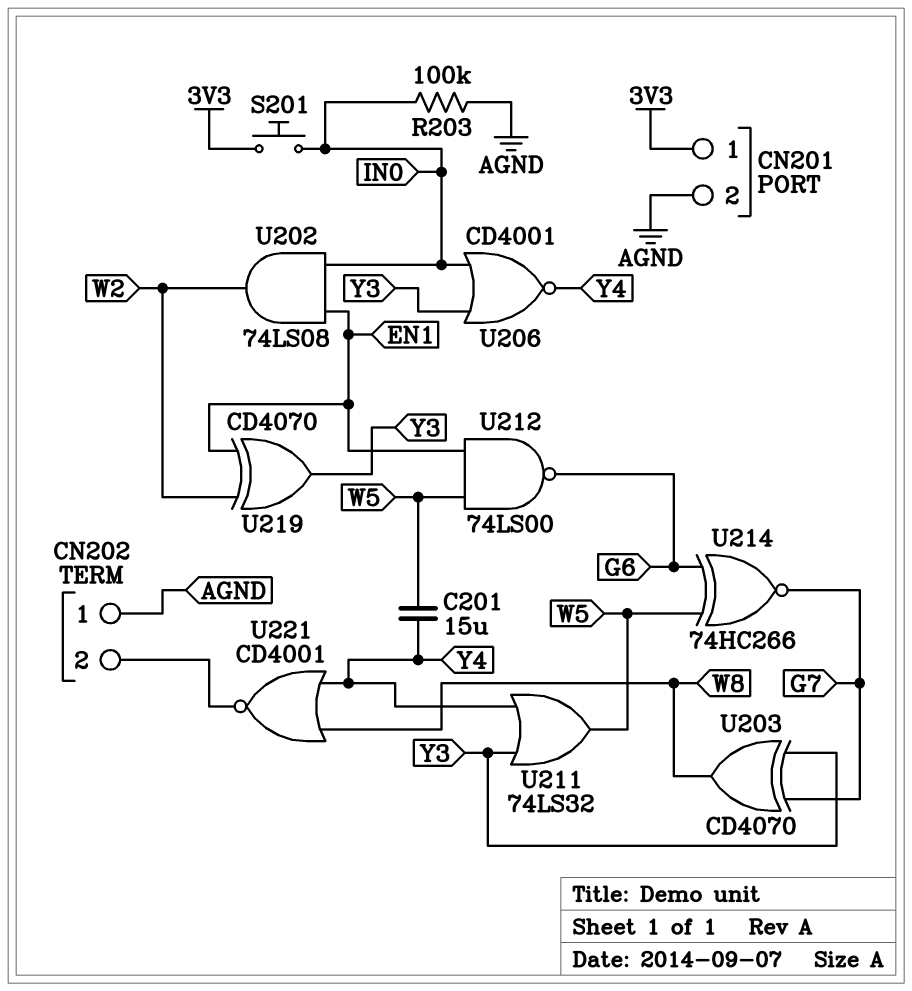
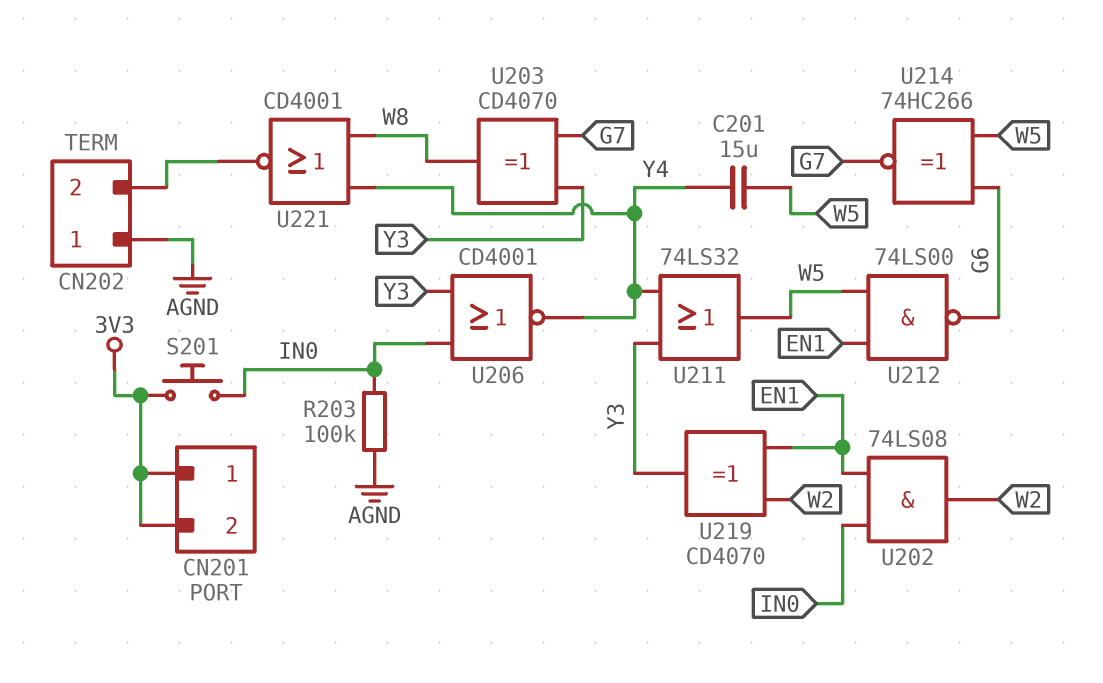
CN201 pin 2: AGND -> 3V3

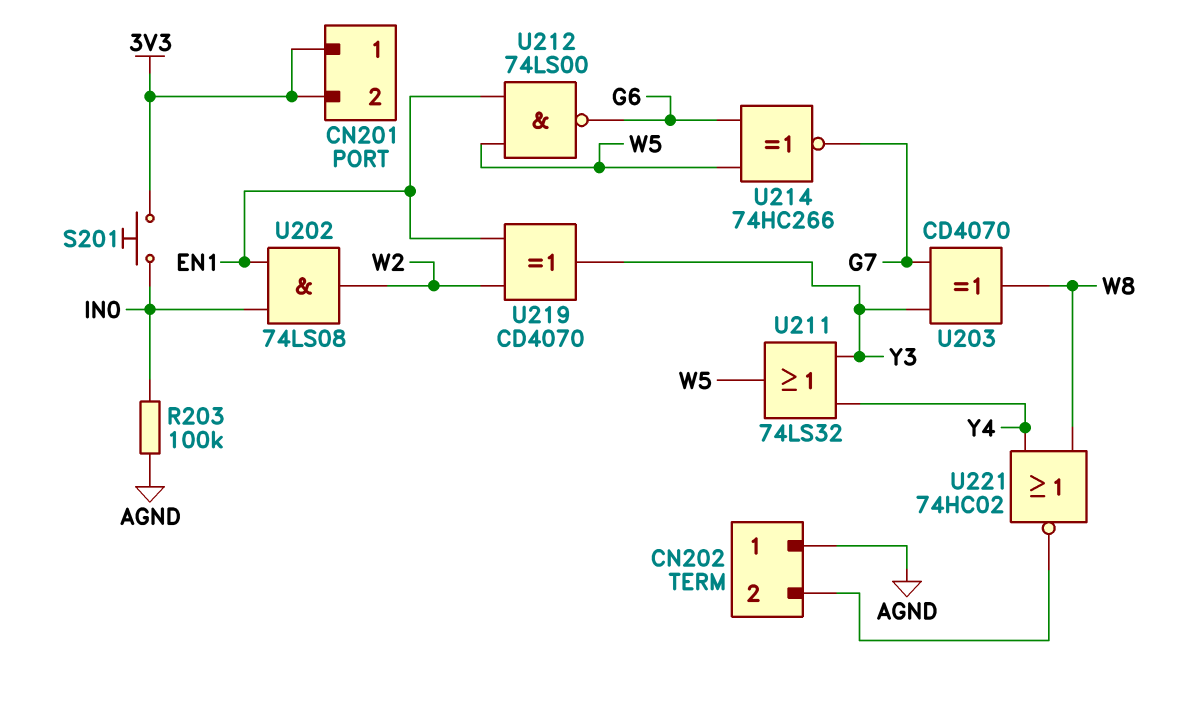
C201: 15uF (W5, Y4) -> none
U206: NOR CD4001 (in IN0, in Y3, out Y4) -> none
U221: NOR CD4001 (in W8, in Y4, out CN202/2) -> NOR 74HC02 (in W8, in Y4, out CN202/2)

